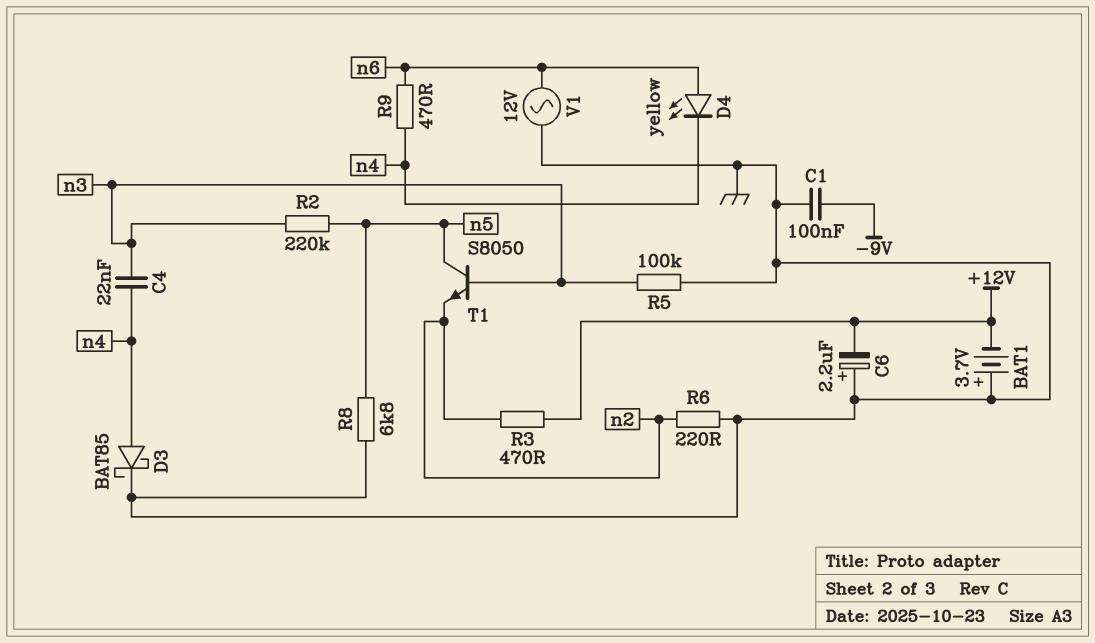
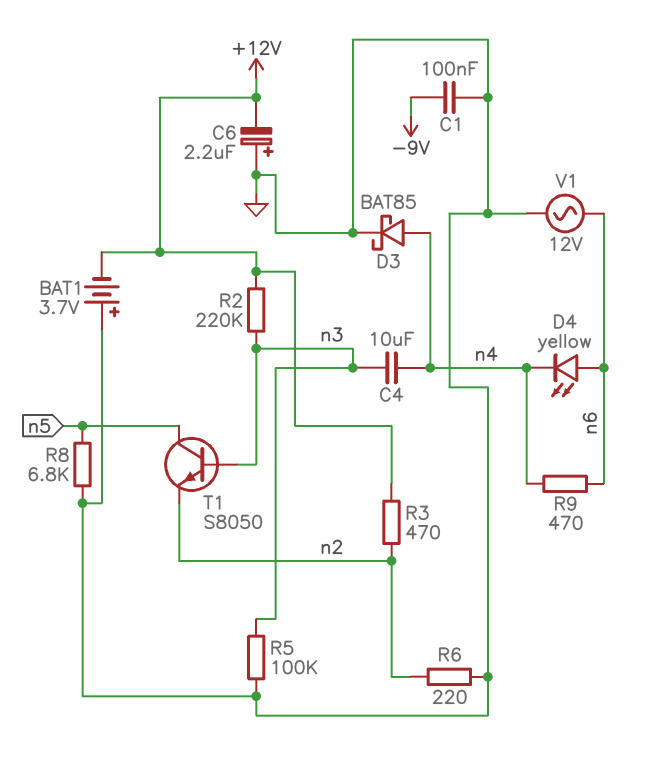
C4: 22nF (n3, n4) -> 10uF (n3, n4)
R2: 220k (n3, n5) -> 220k (+12V, n3)

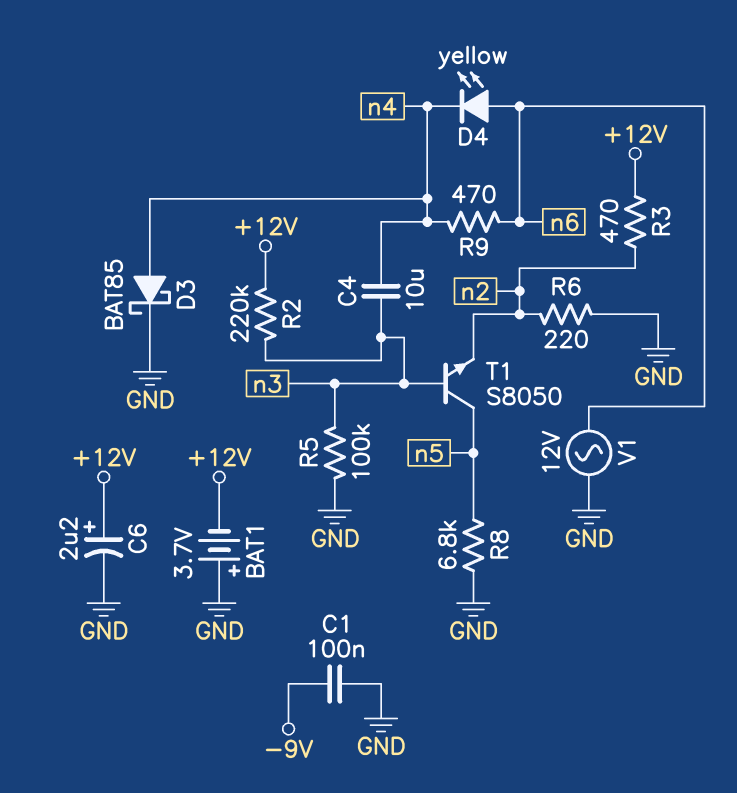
C6: 2.2uF (plus GND, minus +12V) -> 2.2uF (plus +12V, minus GND)

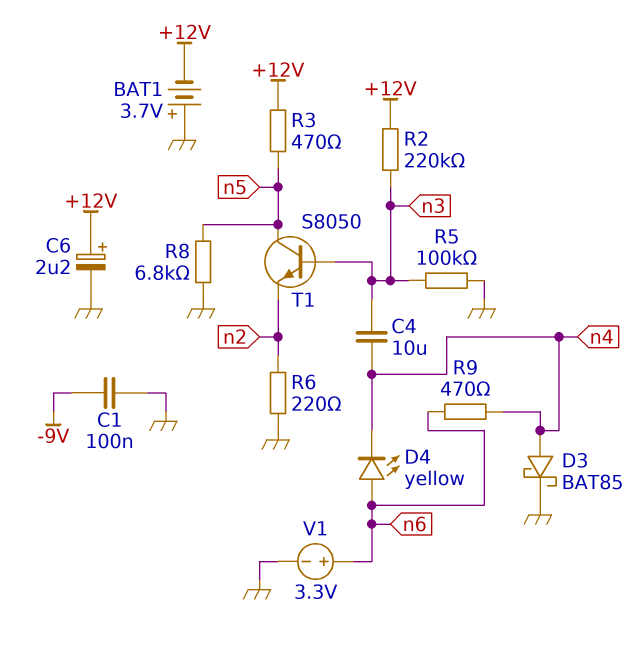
R3: 470 (+12V, n2) -> 470 (+12V, n5)
V1: AC 12V (GND, n6) -> 3.3V (plus n6, minus GND)

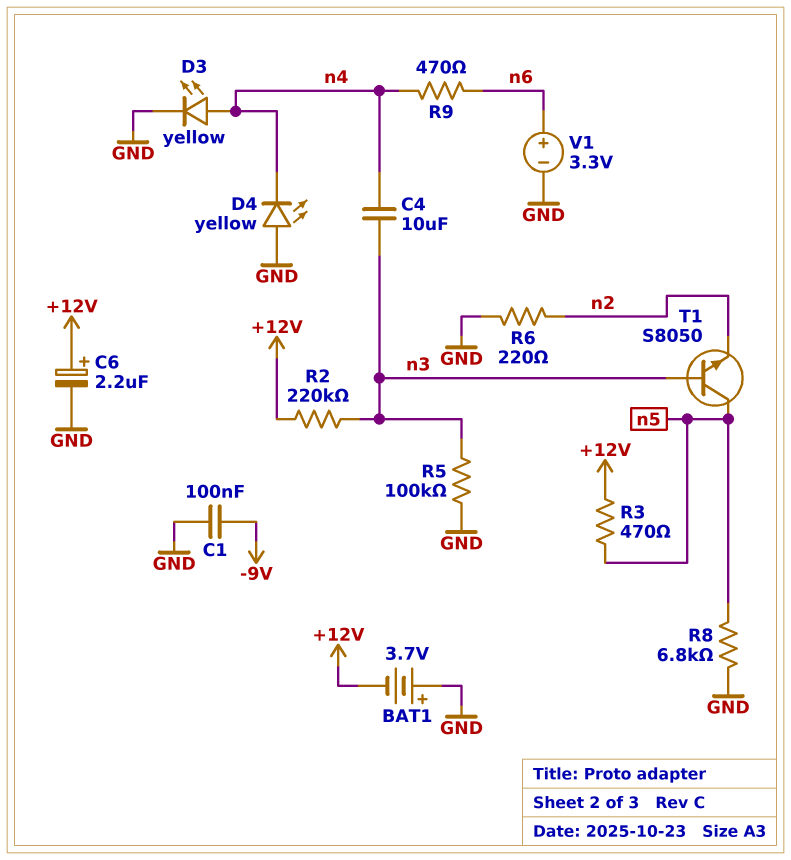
D3: schottky BAT85 (A n4, K GND) -> LED yellow (A n4, K GND)
D4: LED yellow (A n6, K n4) -> LED yellow (A GND, K n4)

